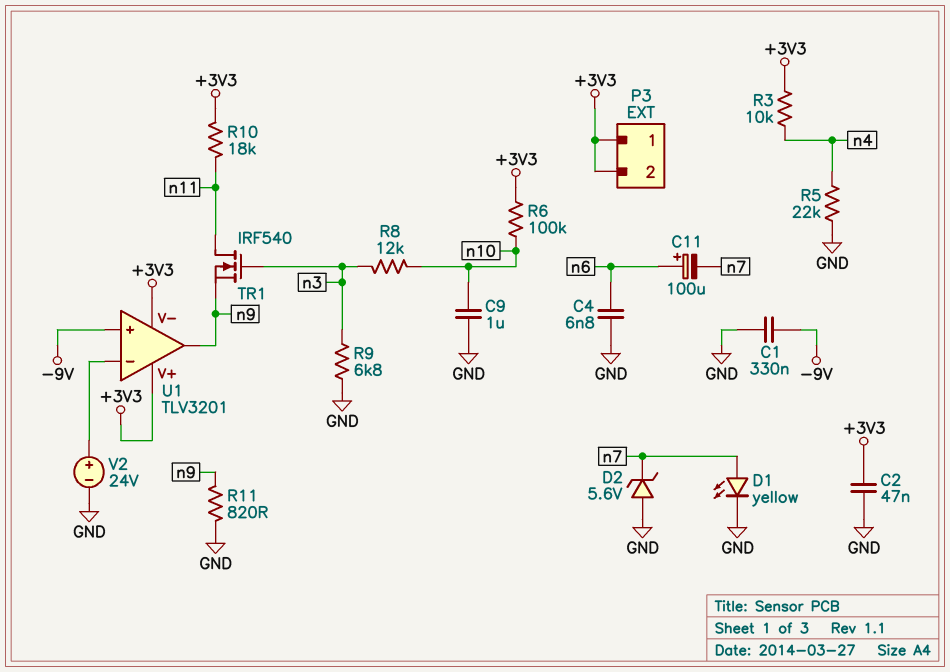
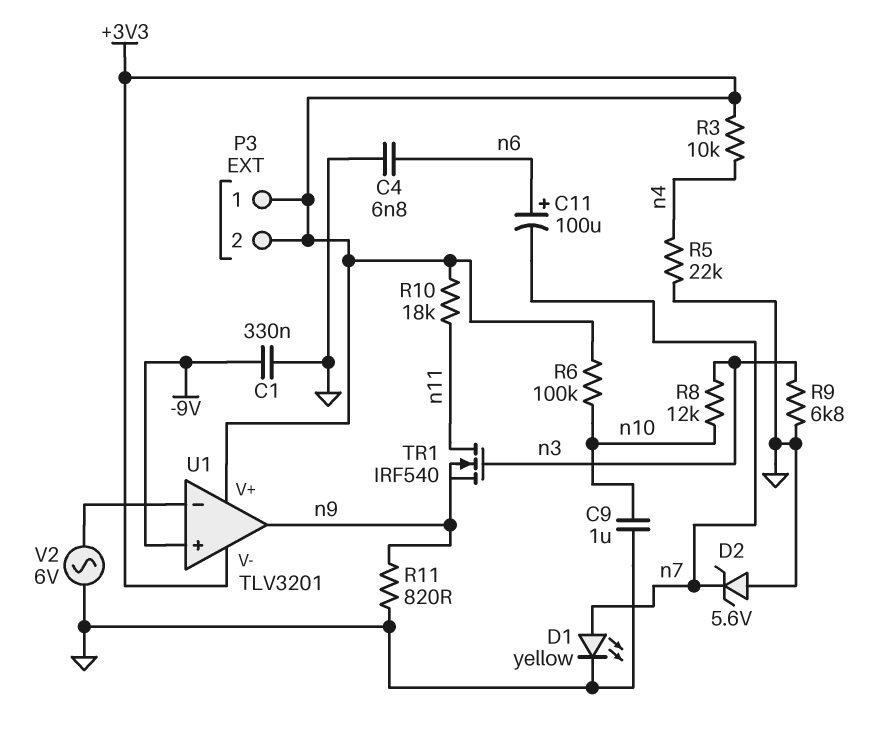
C2: 47nF (+3V3, GND) -> none
V2: 24V (plus U1/in-, minus GND) -> AC 6V (GND, U1/in-)

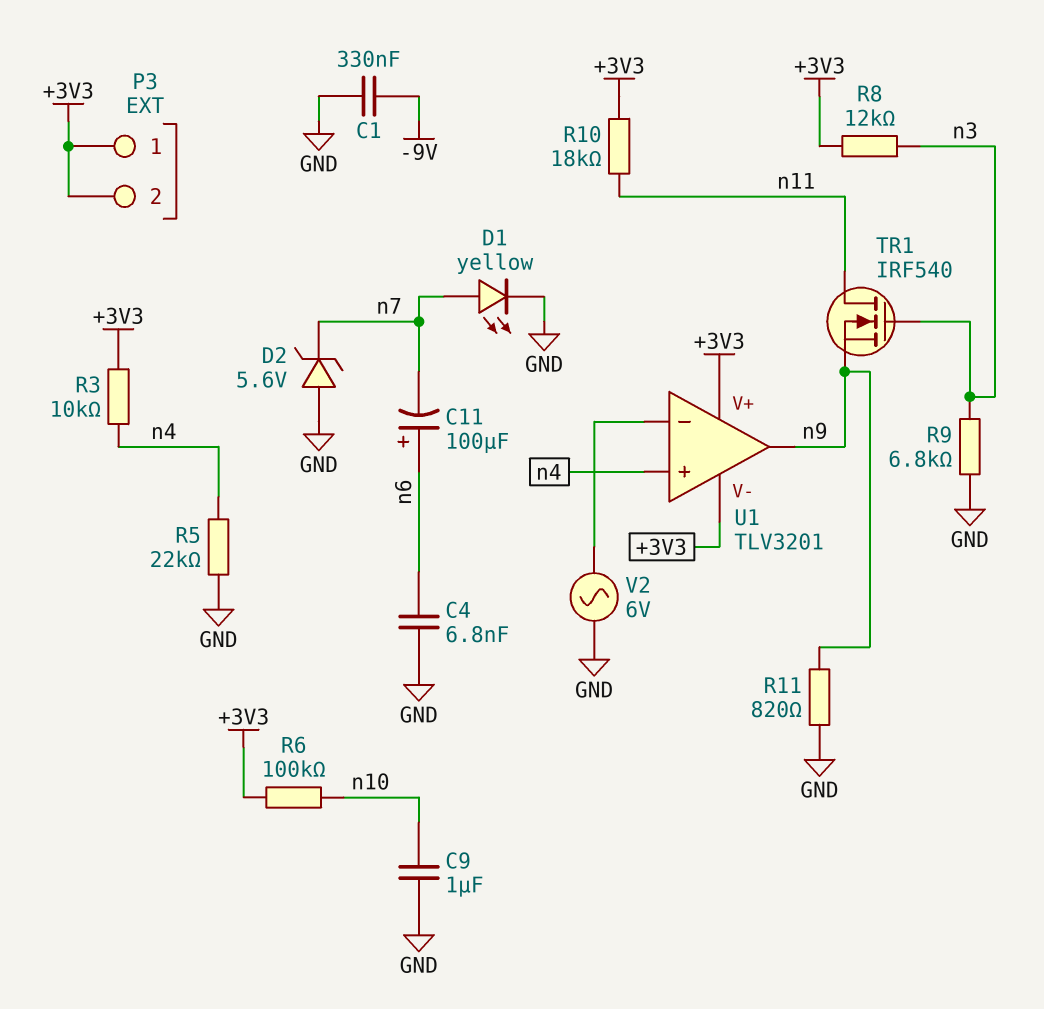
R8: 12k (n3, n10) -> 12k (+3V3, n3)
U1 pin in+: -9V -> n4

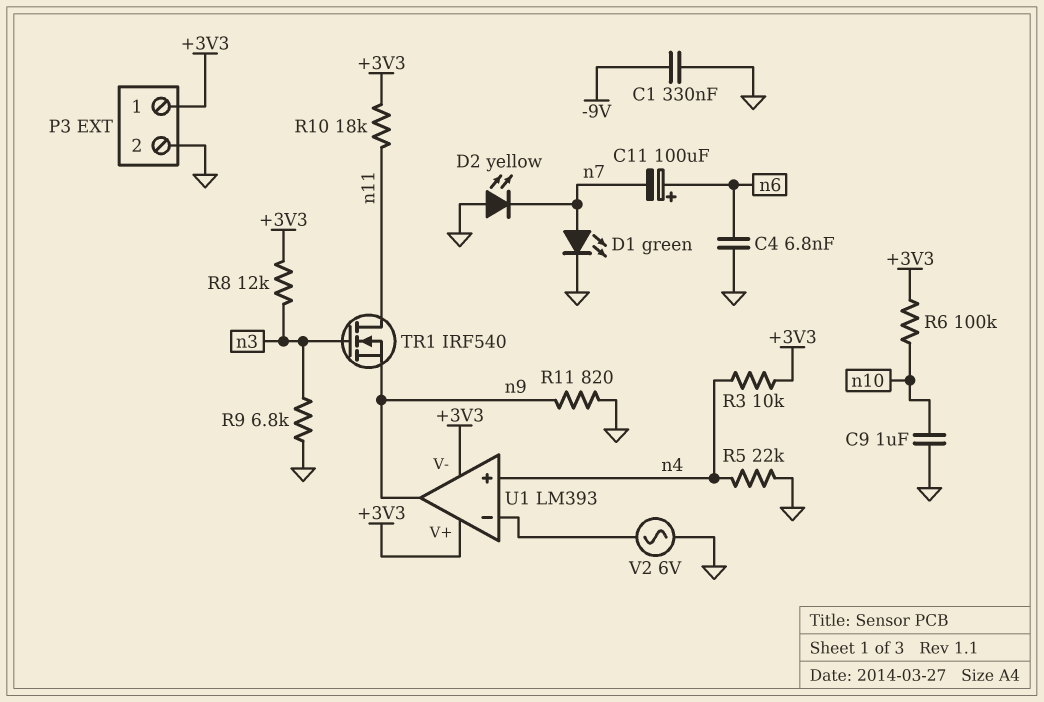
D1: LED yellow (A n7, K GND) -> LED green (A n7, K GND)
D2: zener 5.6V (A GND, K n7) -> LED yellow (A GND, K n7)
P3 pin 2: +3V3 -> GND
U1: TLV3201 -> LM393

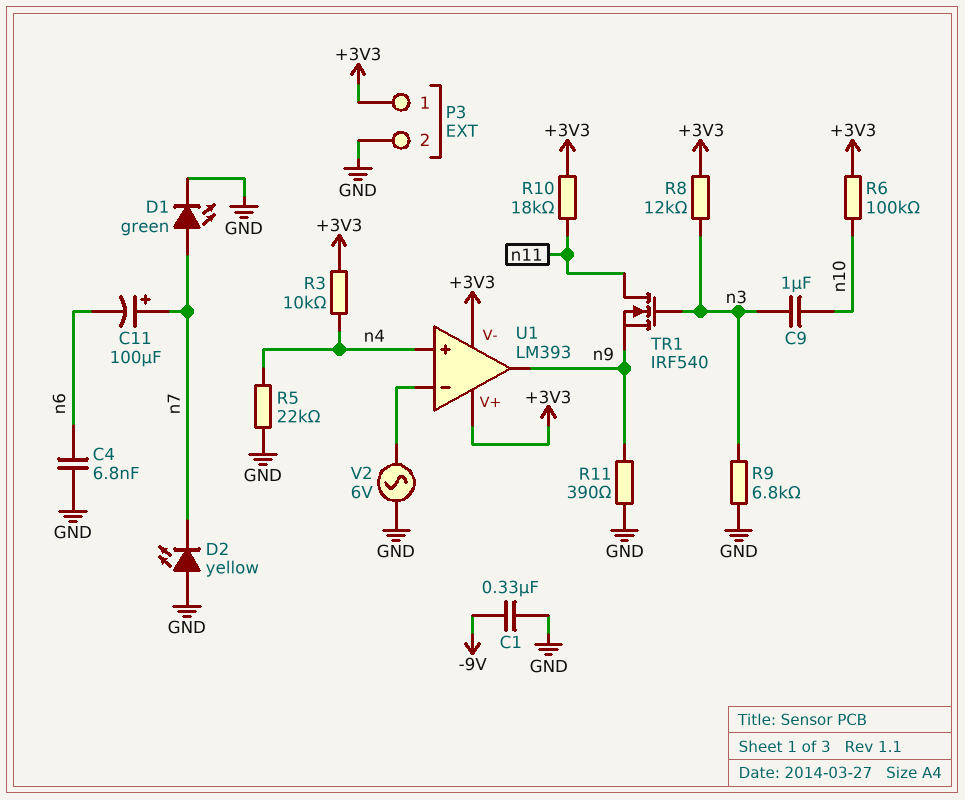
C9: 1uF (GND, n10) -> 1uF (n3, n10)
C11: 100uF (plus n6, minus n7) -> 100uF (plus n7, minus n6)
R11: 820 (GND, n9) -> 390 (GND, n9)

